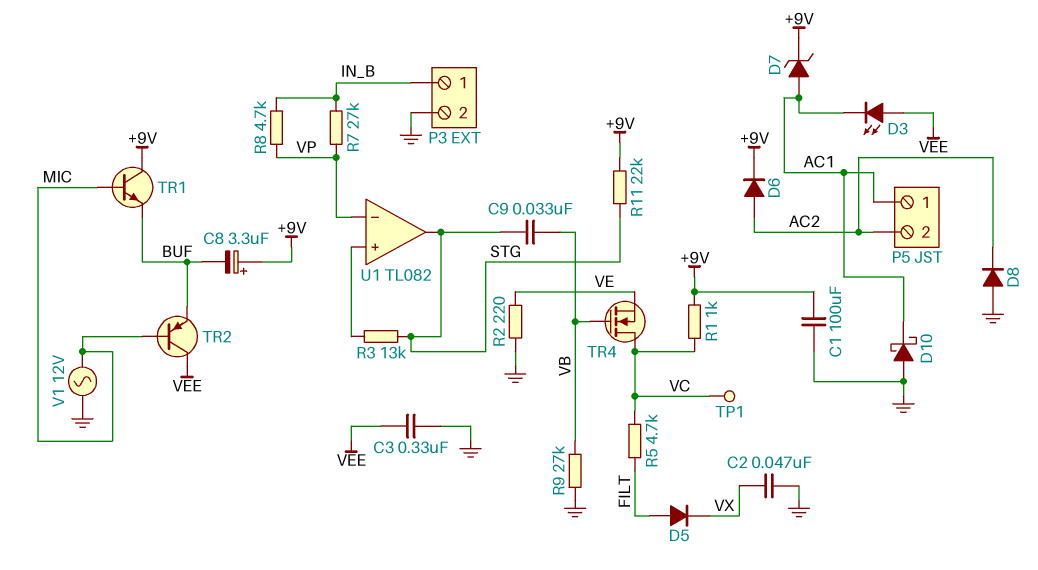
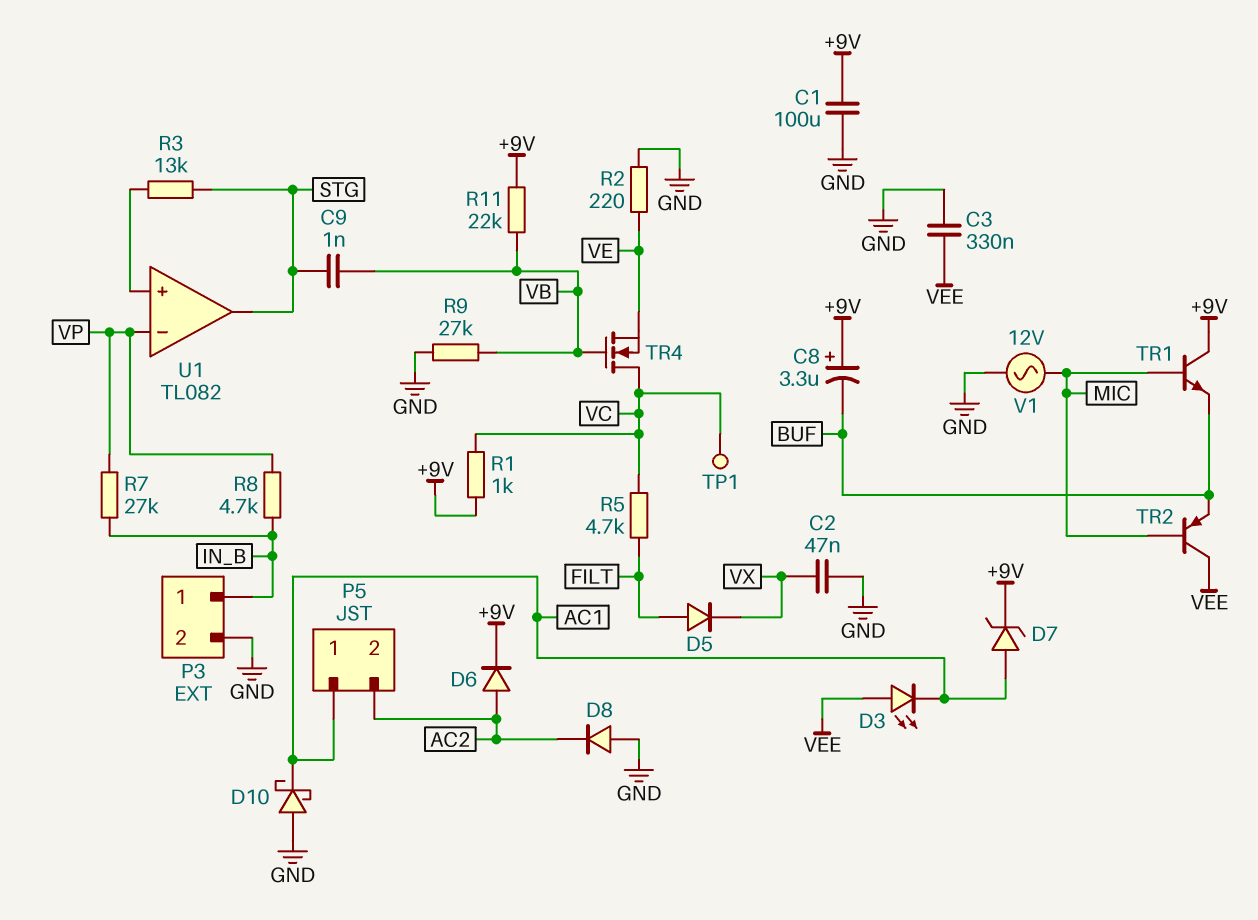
C9: 33nF (STG, VB) -> 1nF (STG, VB)
R11: 22k (+9V, STG) -> 22k (+9V, VB)

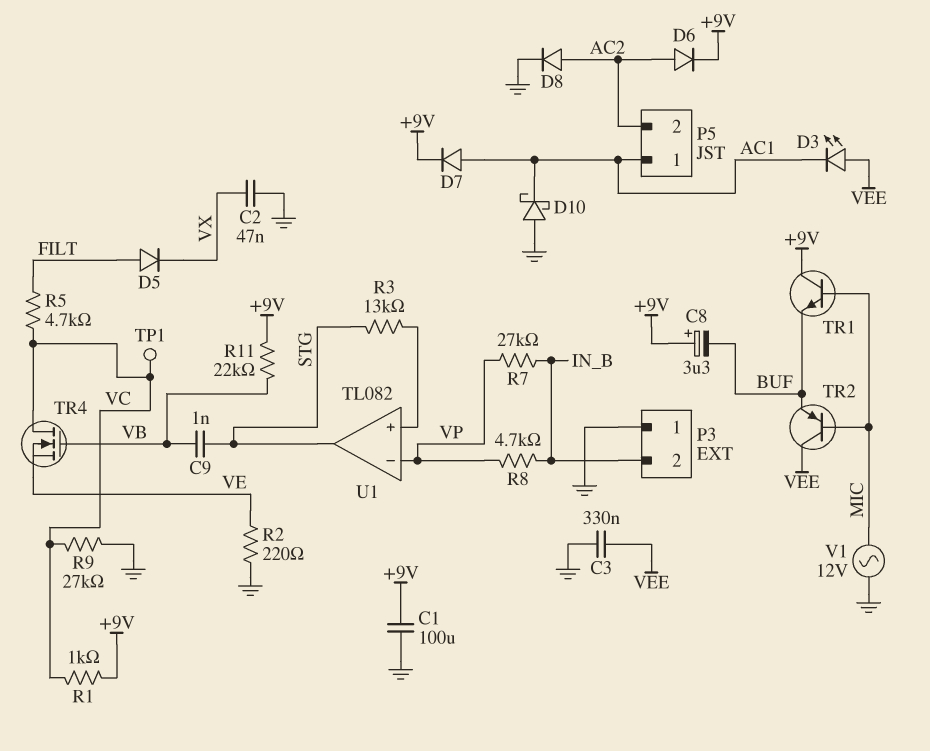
D7: zener (A AC1, K +9V) -> diode (A AC1, K +9V)
D8: diode (A GND, K AC2) -> diode (A AC2, K GND)
P3 pin 1: IN_B -> GND
P3 pin 2: GND -> IN_B
R9: 27k (GND, VB) -> 27k (GND, VC)

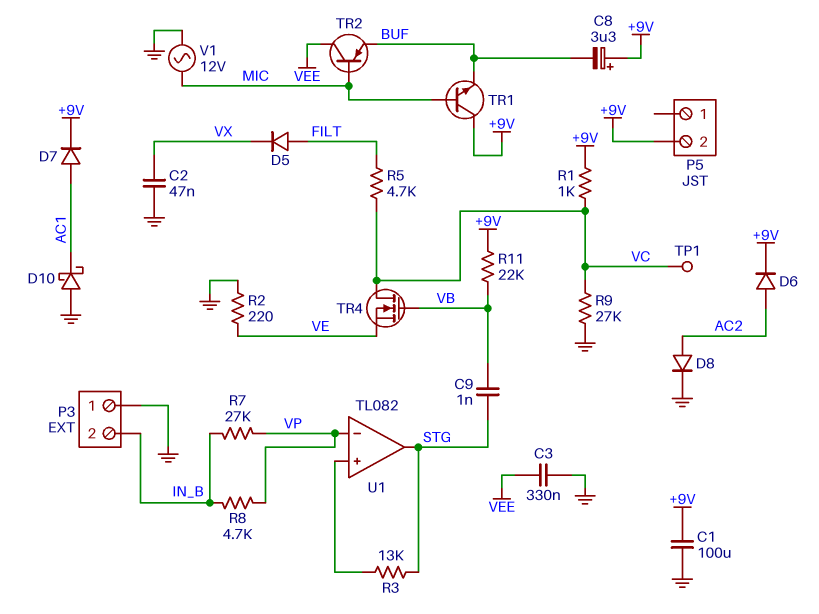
D3: LED (A VEE, K AC1) -> none
P5 pin 1: AC1 -> none
P5 pin 2: AC2 -> +9V

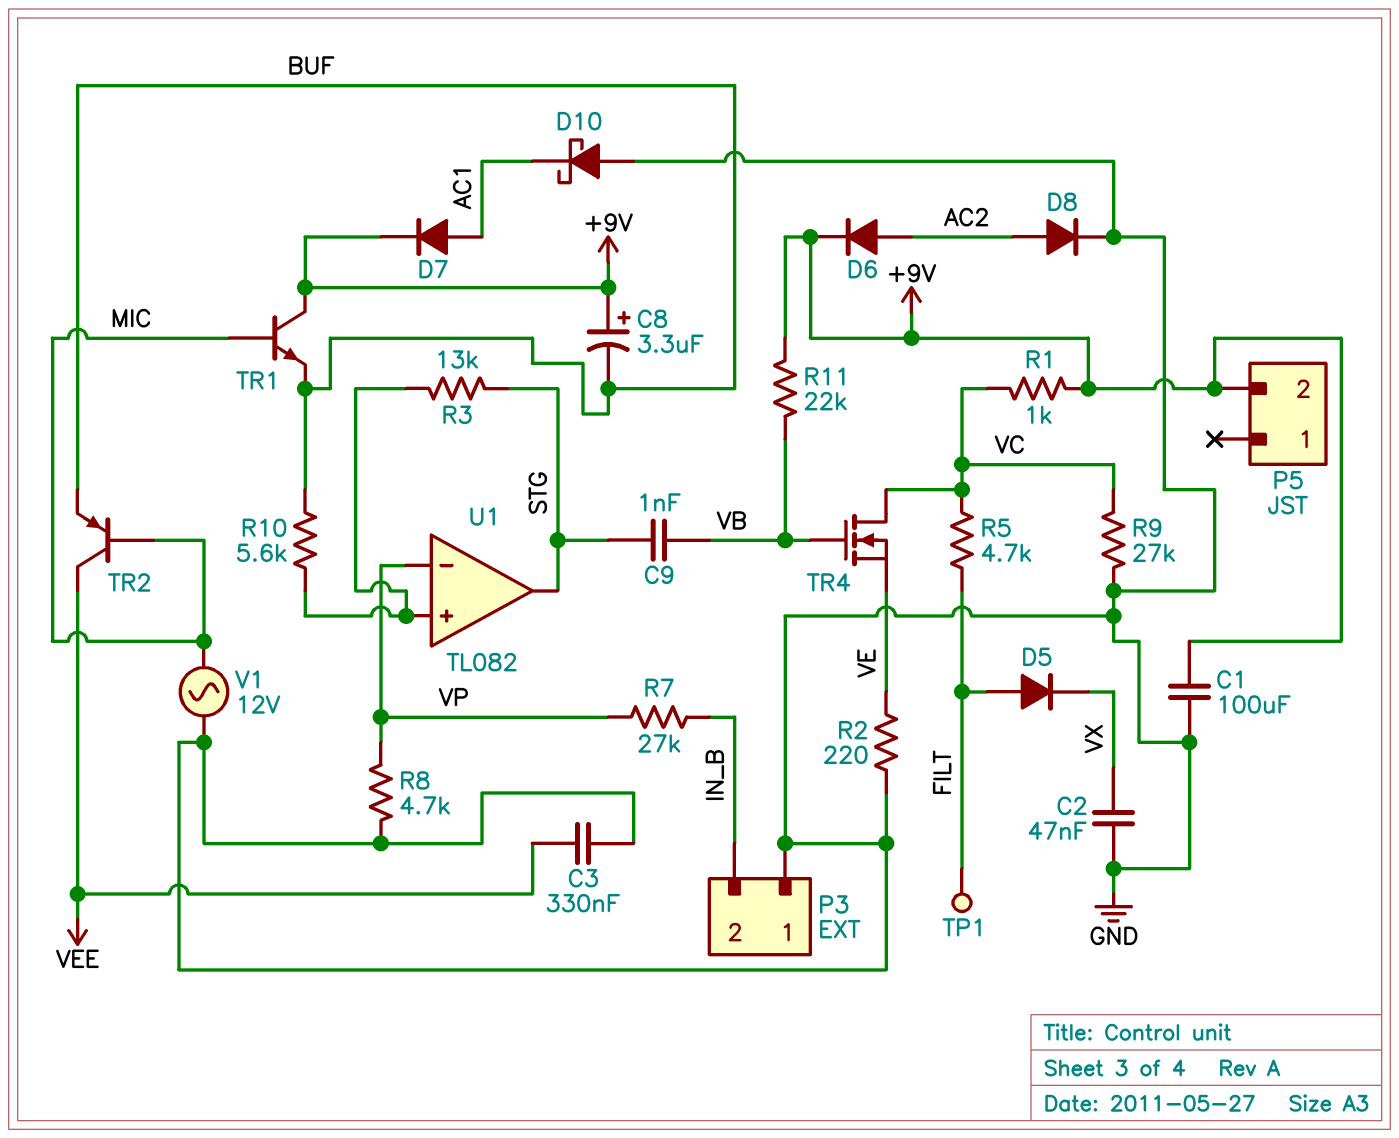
R8: 4.7k (IN_B, VP) -> 4.7k (GND, VP)
R10: none -> 5.6k (BUF, U1/in+)
TP1: test point (VC) -> test point (FILT)

